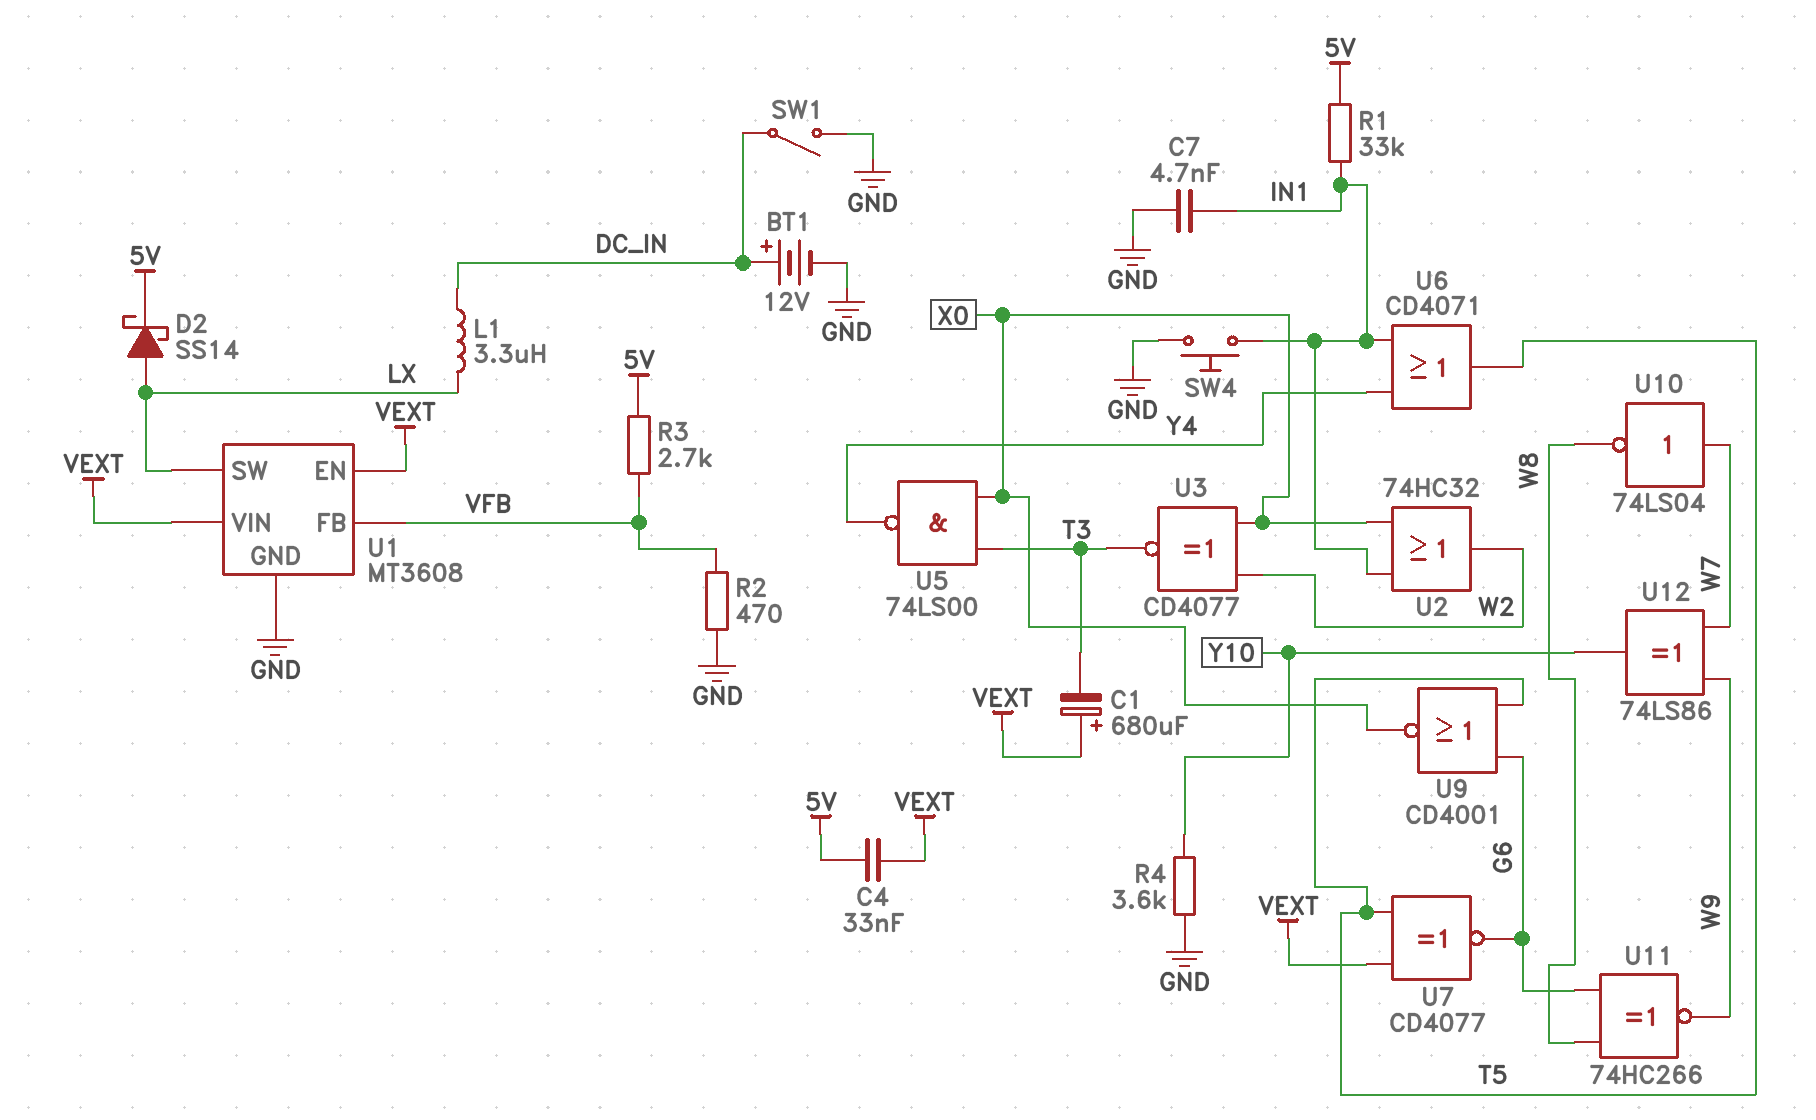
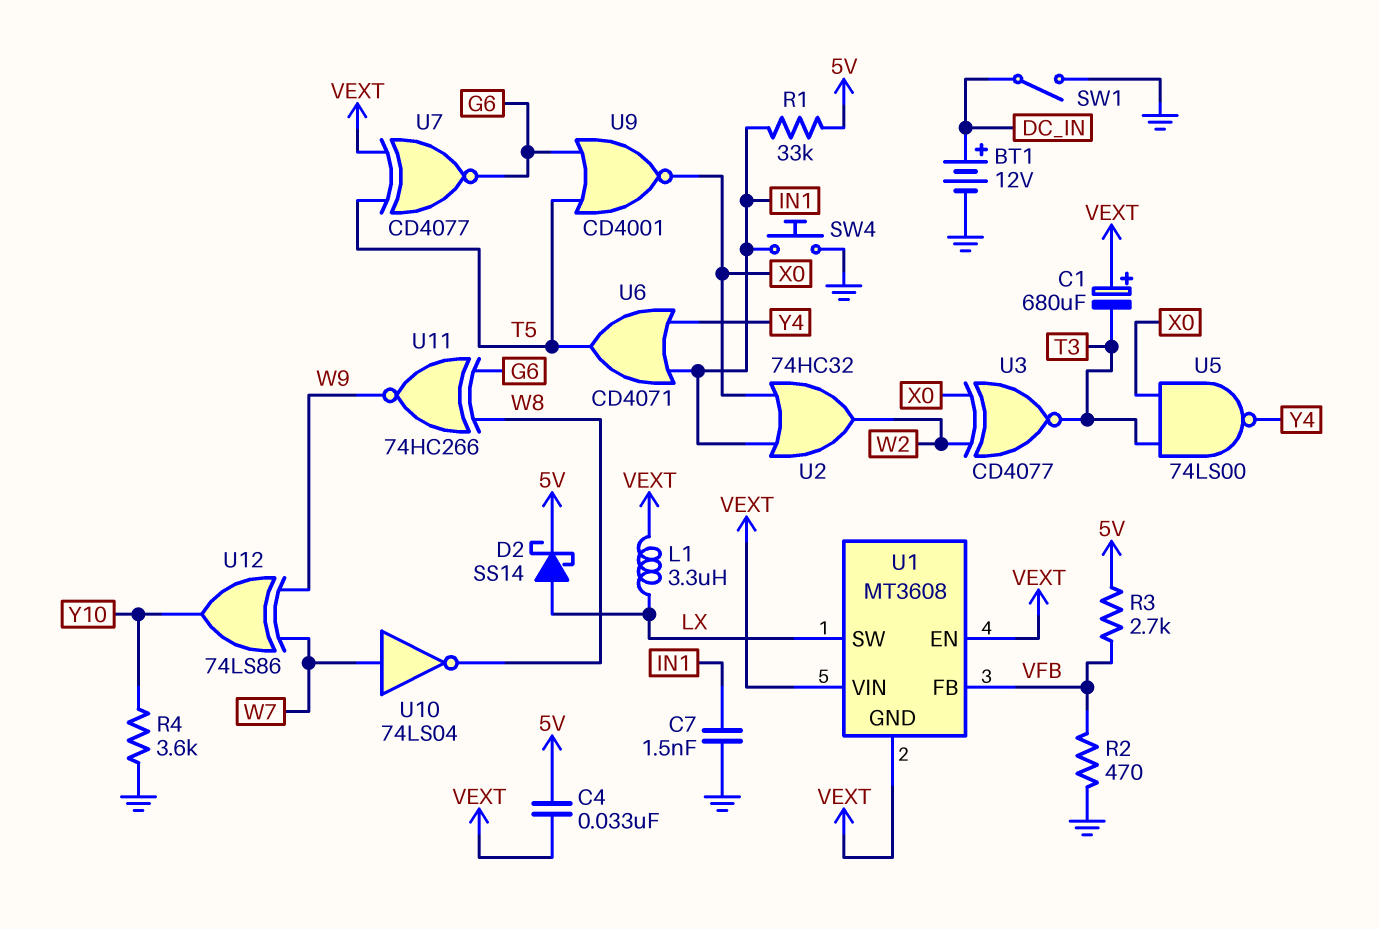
C7: 4.7nF (GND, IN1) -> 1.5nF (GND, IN1)
L1: 3.3uH (DC_IN, LX) -> 3.3uH (LX, VEXT)
U1 pin GND: GND -> VEXT

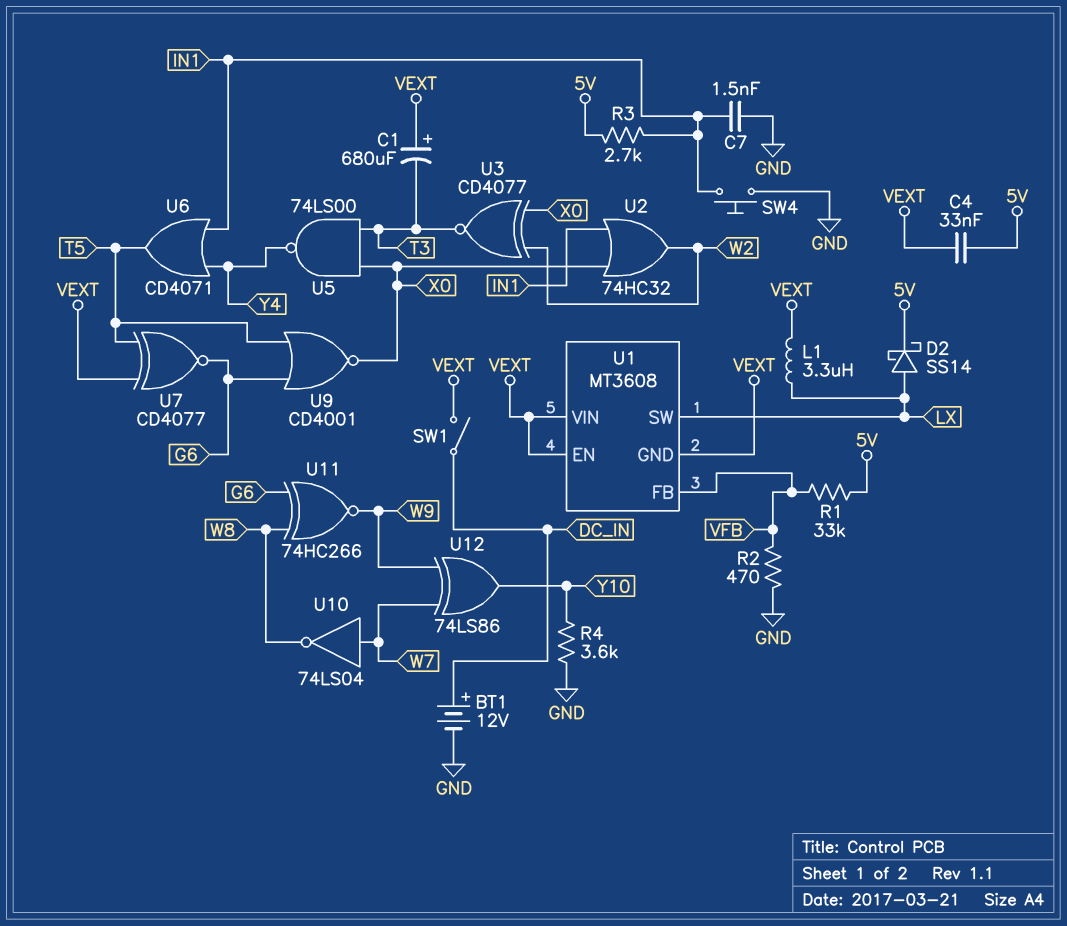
R1: 33k (5V, IN1) -> 33k (5V, VFB)
R3: 2.7k (5V, VFB) -> 2.7k (5V, IN1)
SW1: switch (DC_IN, GND) -> switch (DC_IN, VEXT)

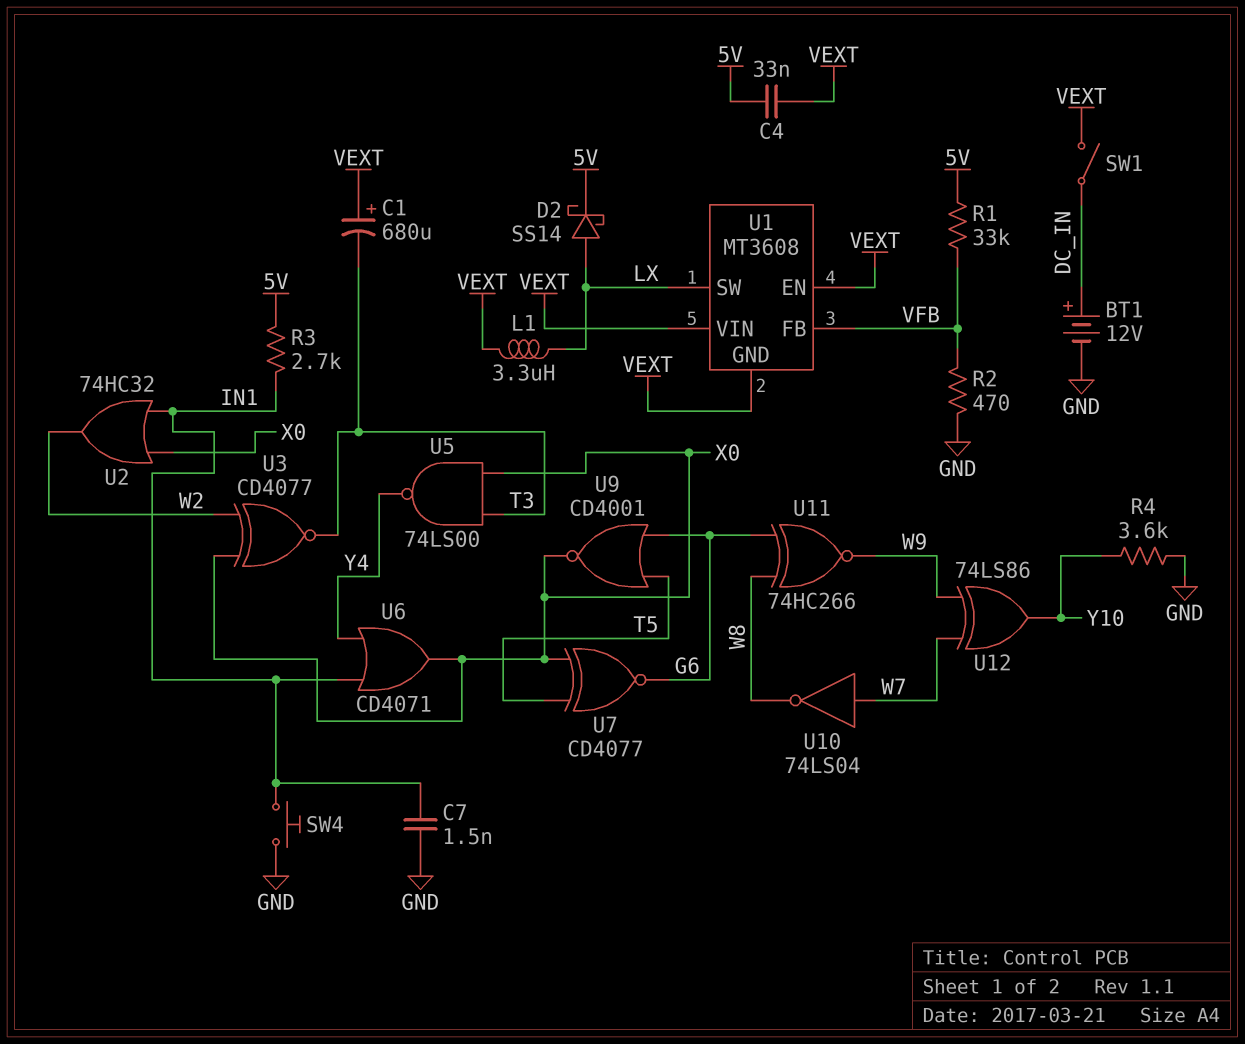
U6: OR CD4071 (in IN1, in Y4, out T5) -> OR CD4071 (in IN1, in Y4, out X0)
U7: XNOR CD4077 (in T5, in VEXT, out G6) -> XNOR CD4077 (in T5, in X0, out G6)

